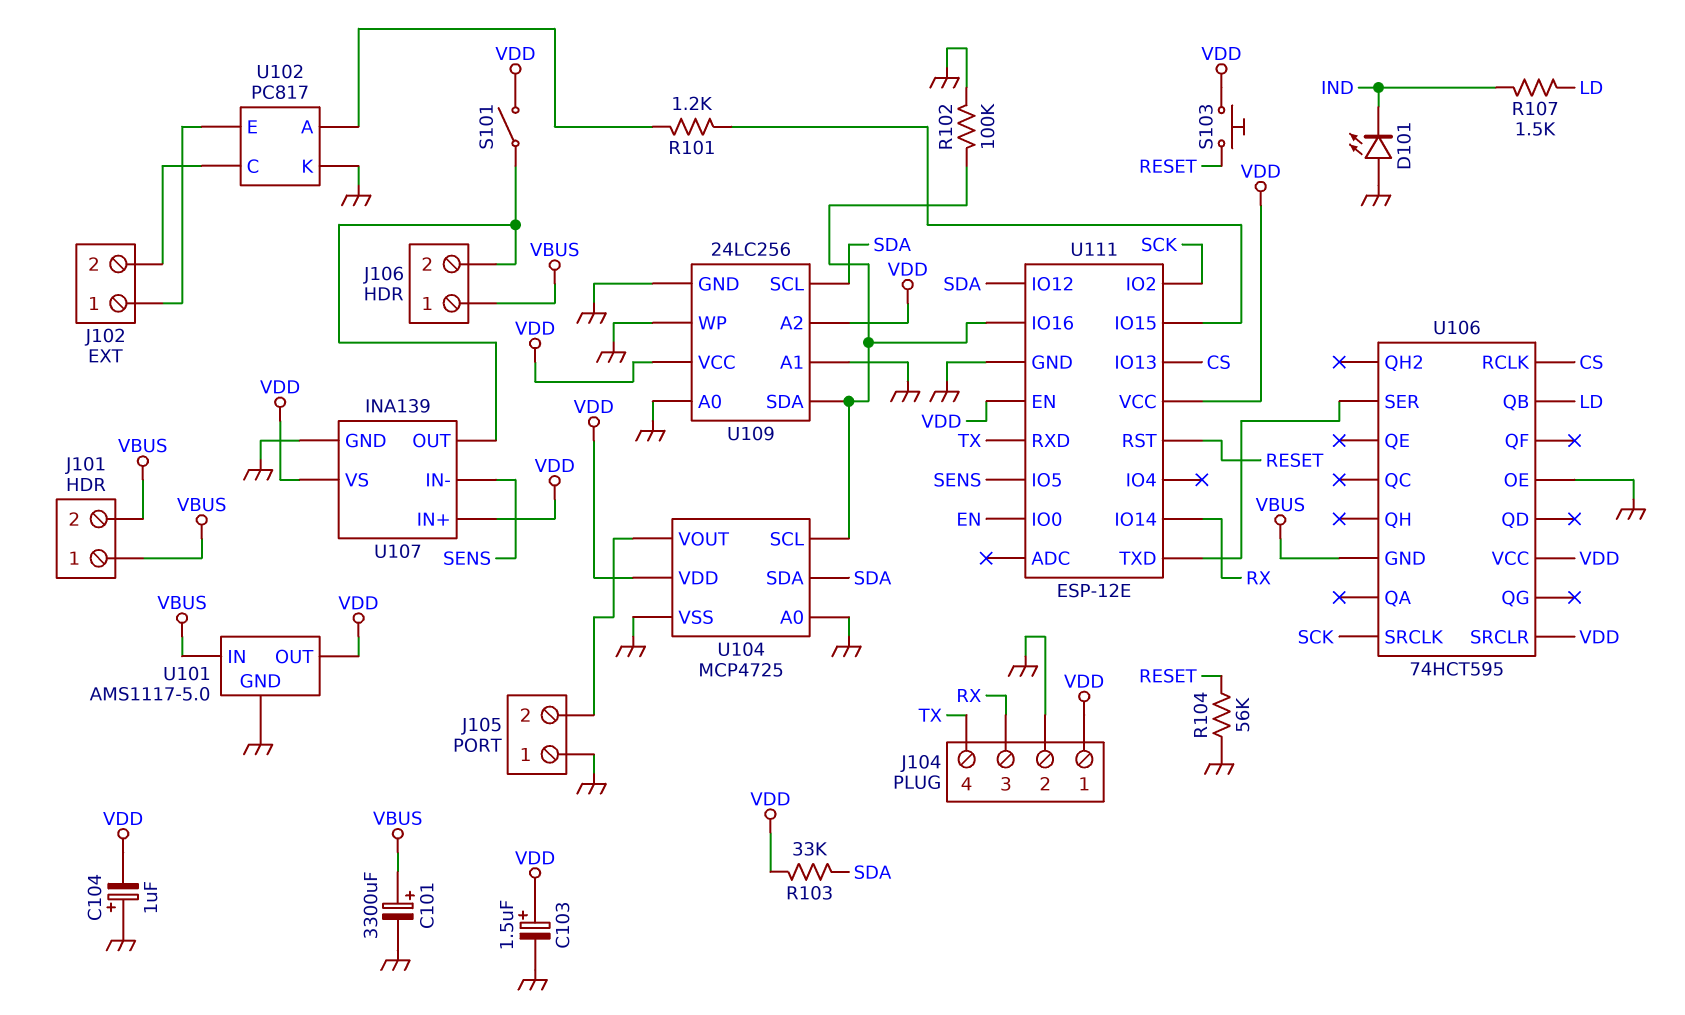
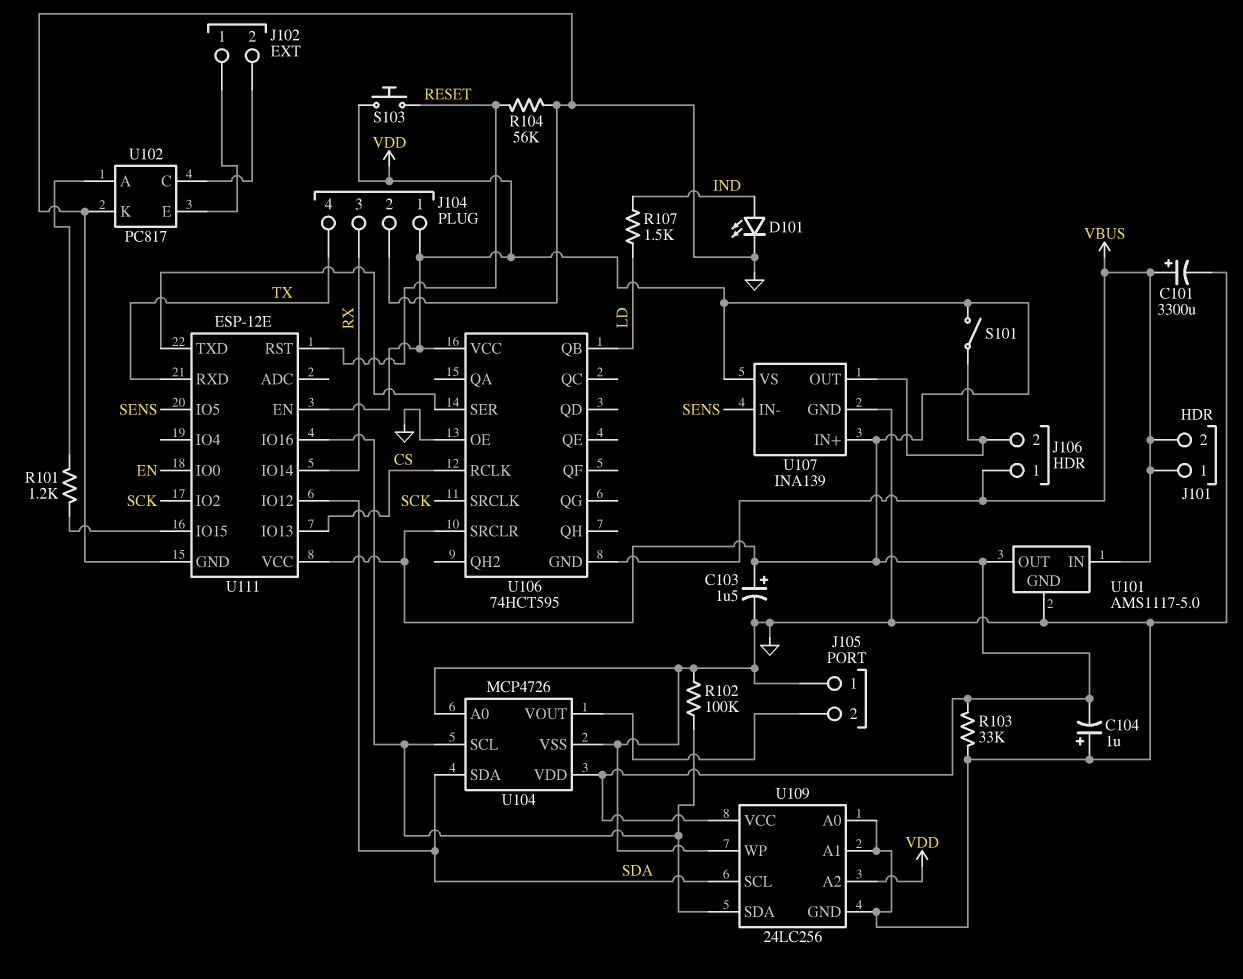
D101: LED (A GND, K IND) -> LED (A IND, K GND)
R103: 33k (SDA, VDD) -> 33k (GND, VDD)
U104: MCP4725 -> MCP4726

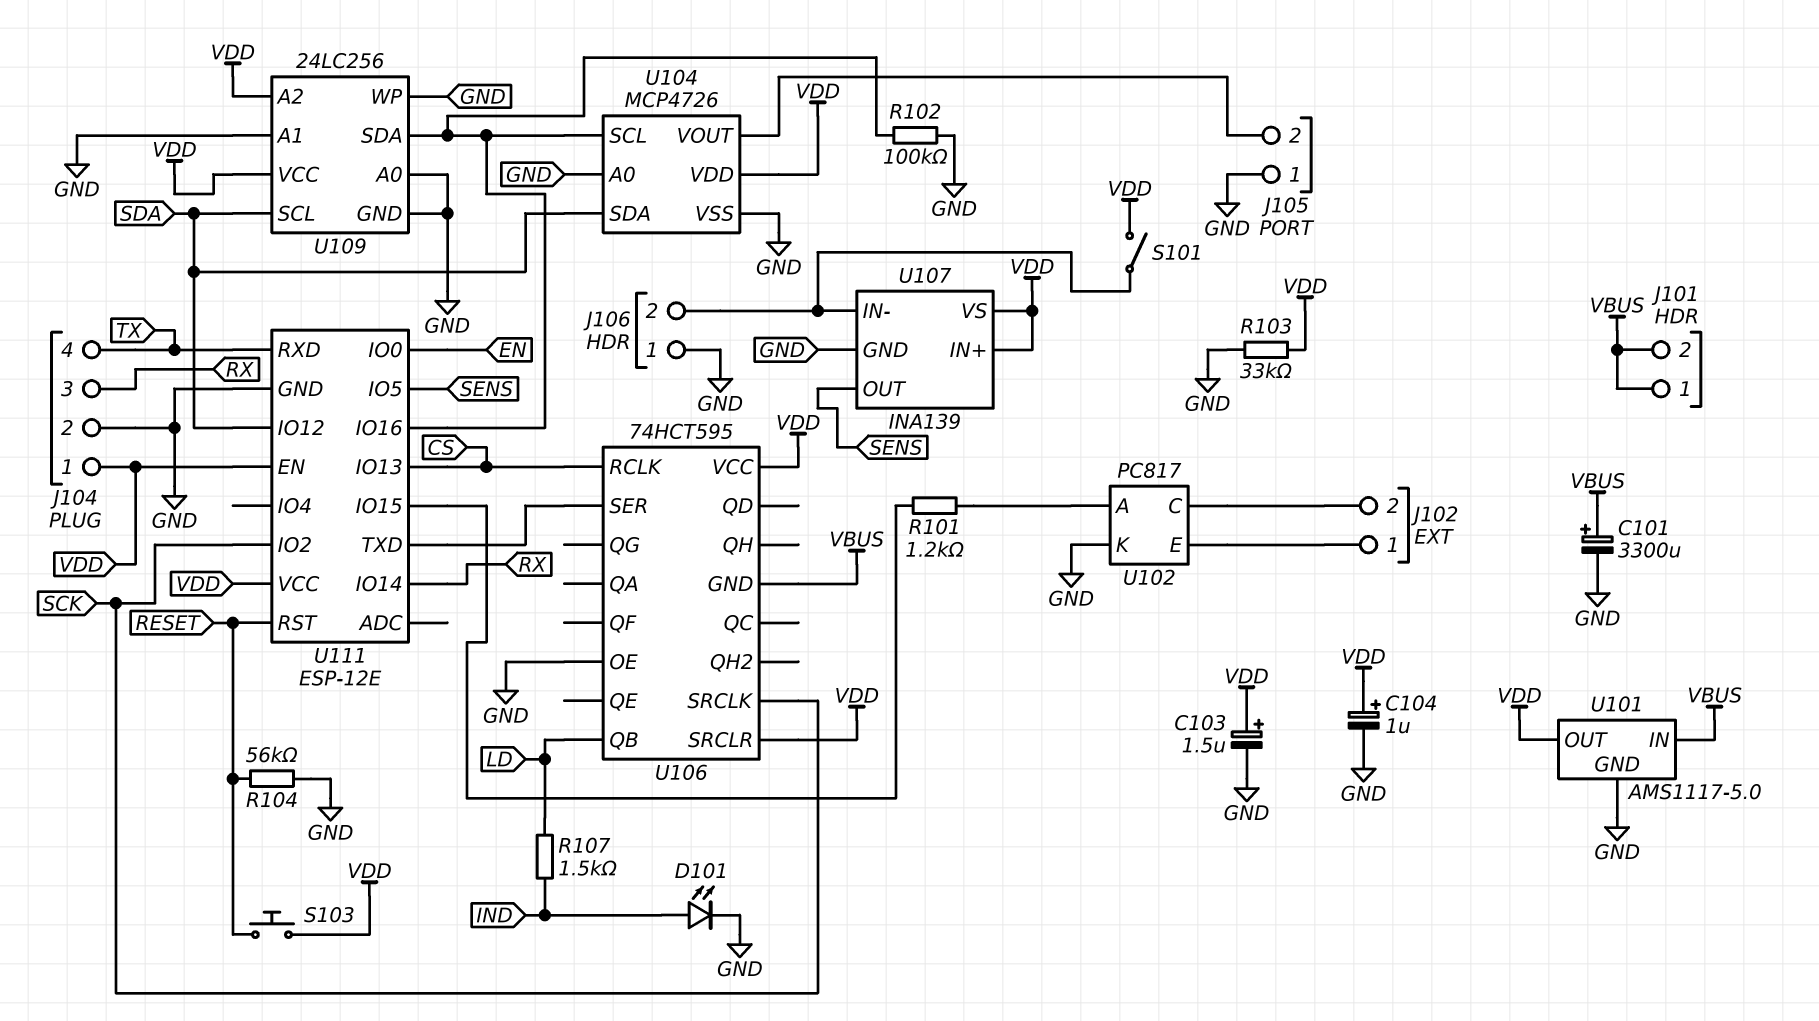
C104: 1uF (plus GND, minus VDD) -> 1uF (plus VDD, minus GND)
J106 pin 1: VBUS -> GND
U107 pin IN-: SENS -> J106/2
U107 pin OUT: J106/2 -> SENS

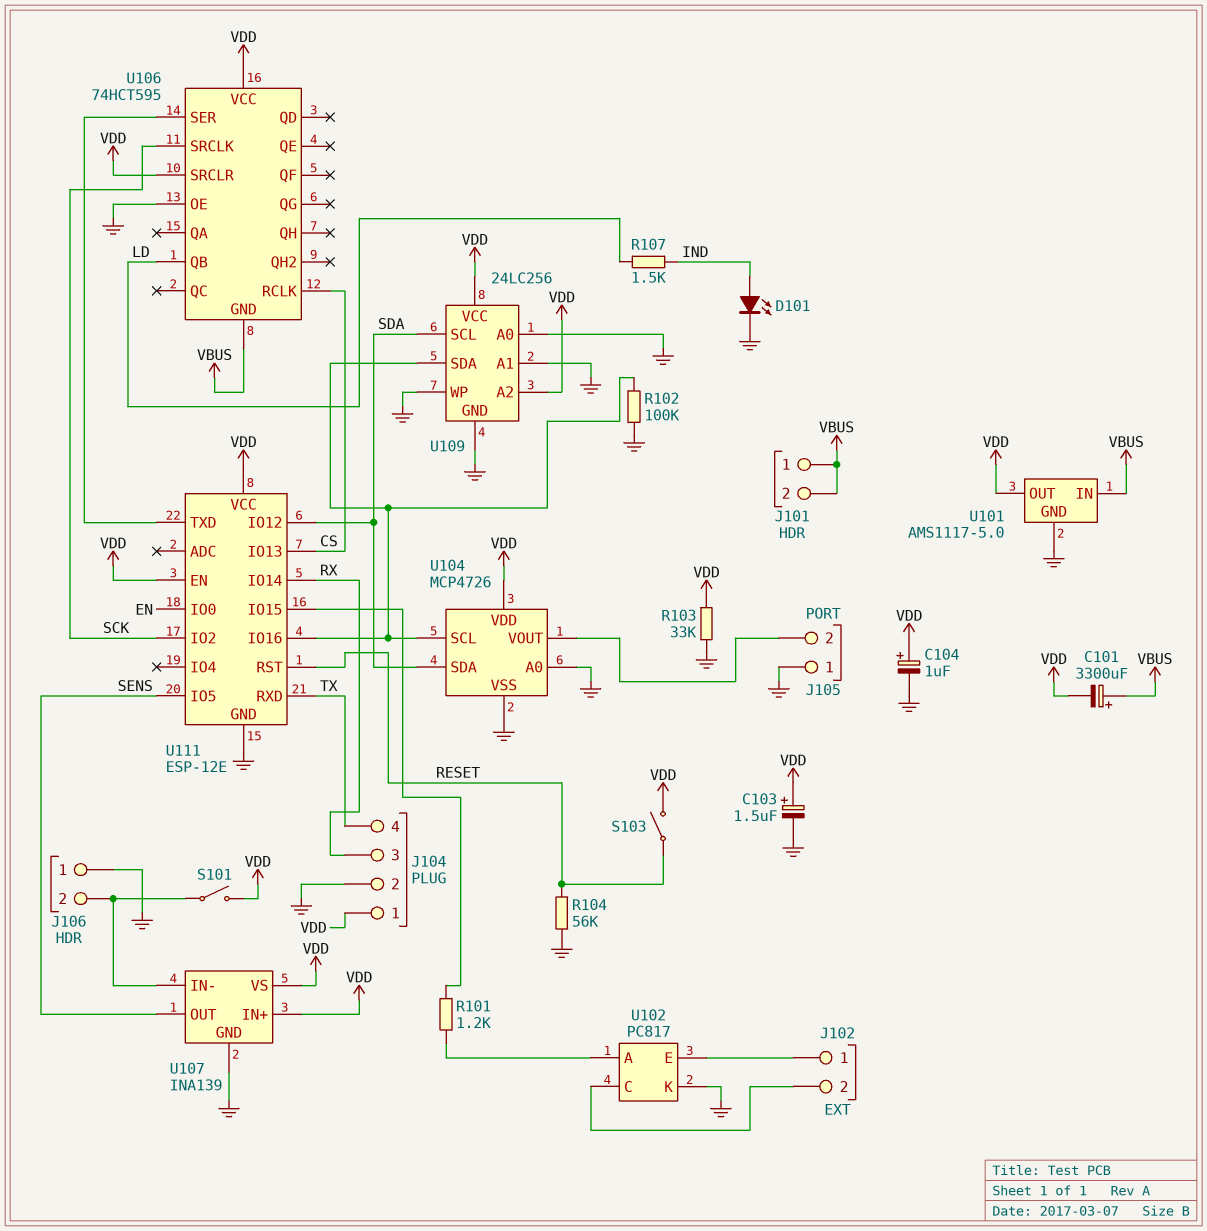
C101: 3300uF (plus VBUS, minus GND) -> 3300uF (plus VBUS, minus VDD)
S103: button (RESET, VDD) -> switch (RESET, VDD)

